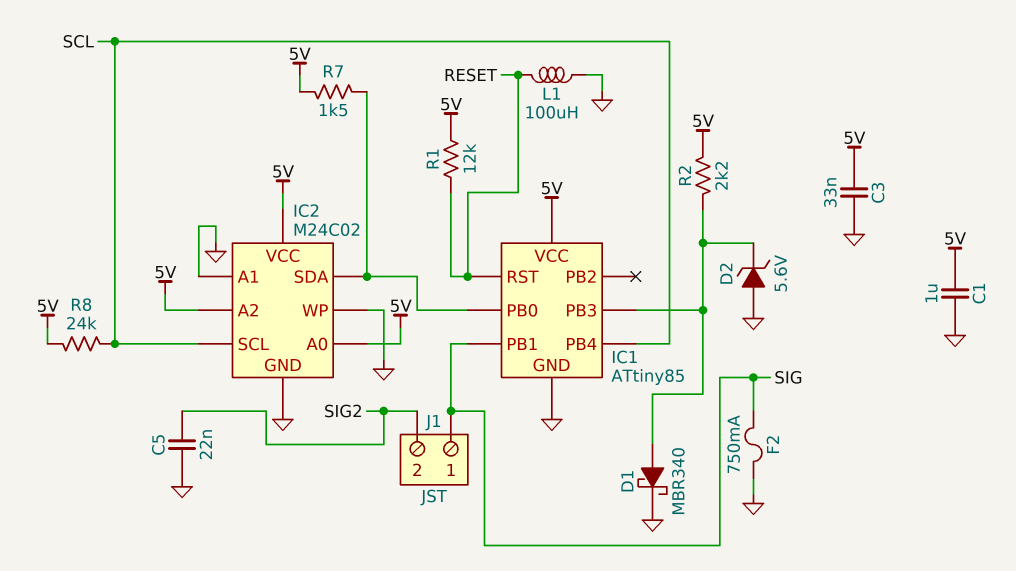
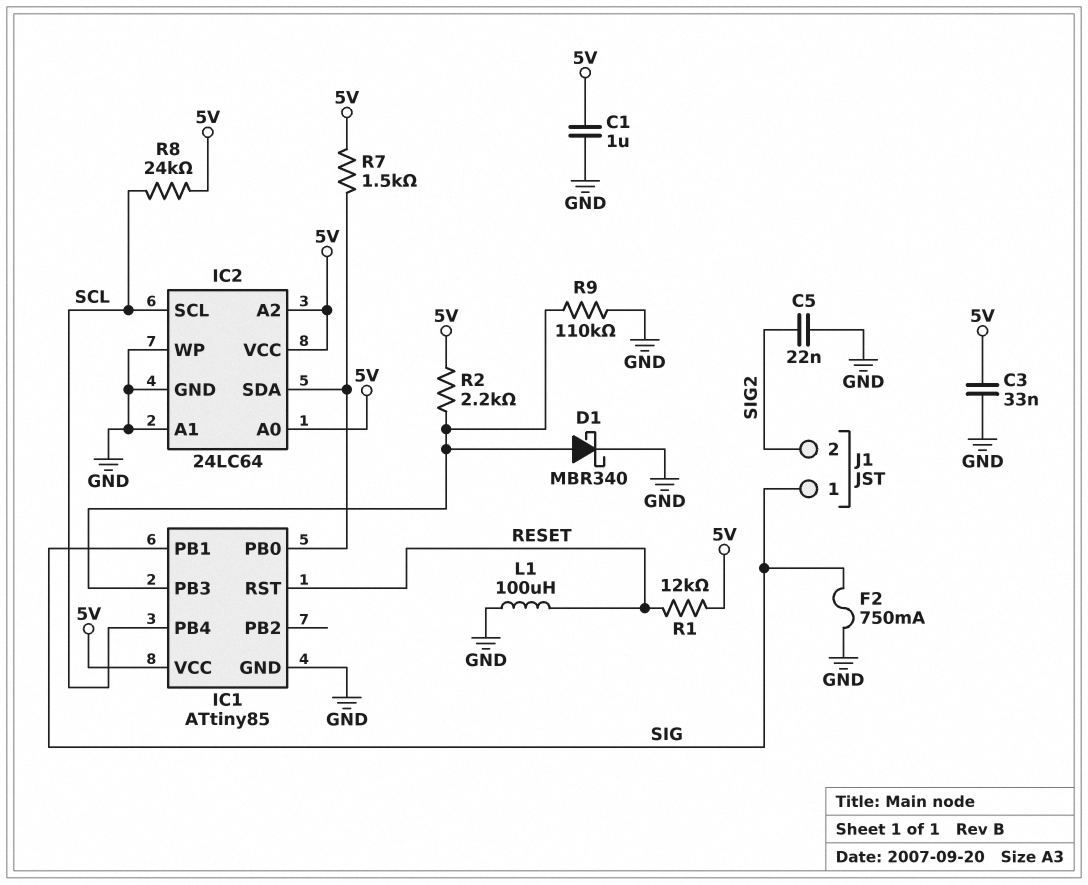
D2: zener 5.6V (A GND, K IC1/PB3) -> none
IC2: M24C02 -> 24LC64
R9: none -> 110k (GND, IC1/PB3)

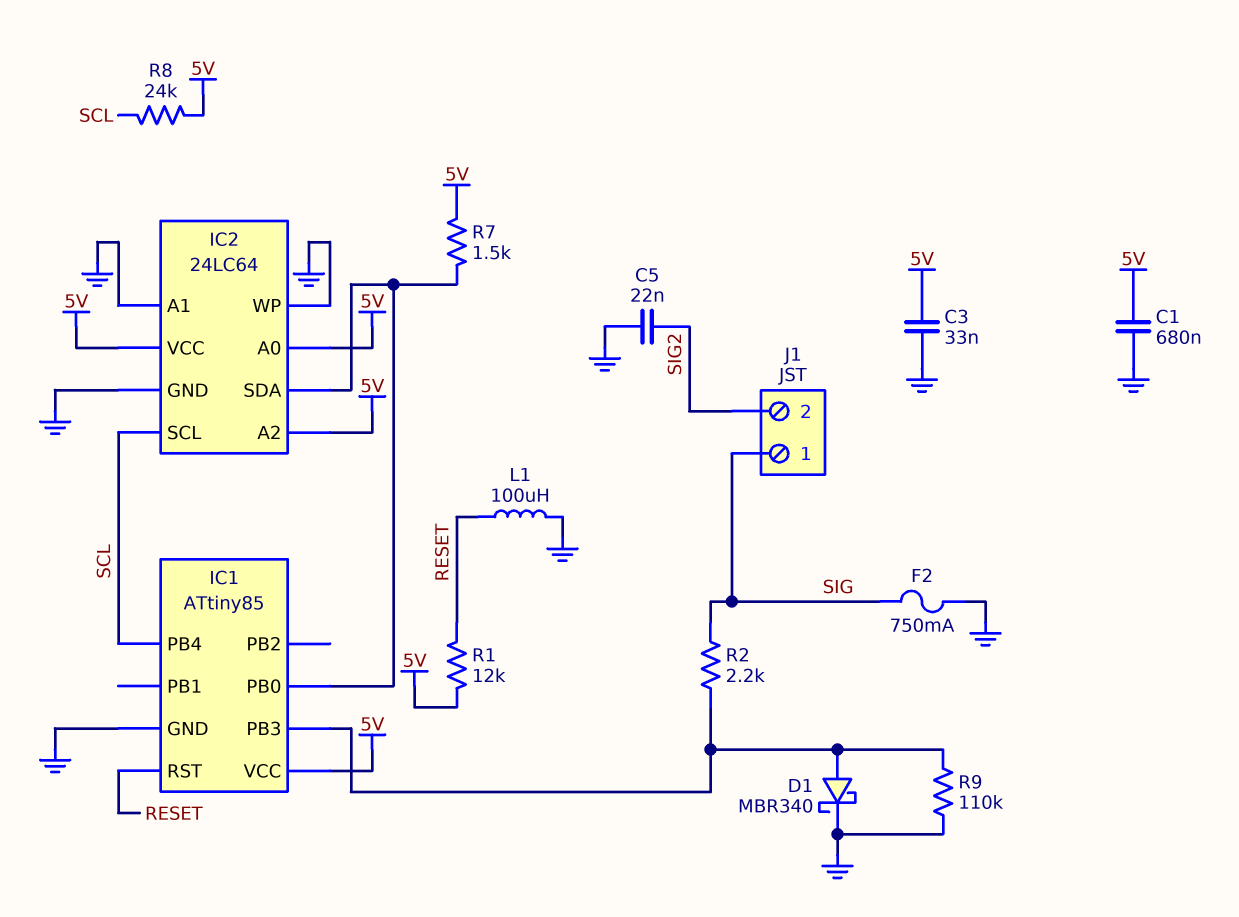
C1: 1uF (5V, GND) -> 680nF (5V, GND)
IC1 pin PB1: SIG -> none
R2: 2.2k (5V, IC1/PB3) -> 2.2k (IC1/PB3, SIG)

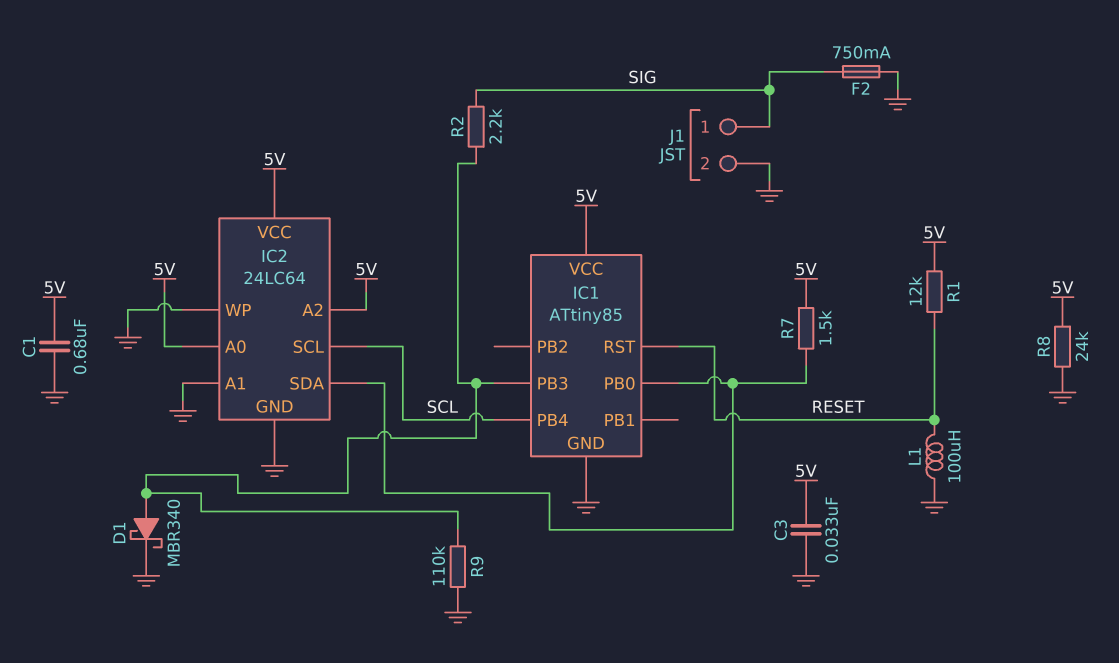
C5: 22nF (GND, SIG2) -> none
J1 pin 2: SIG2 -> GND
R8: 24k (5V, SCL) -> 24k (5V, GND)

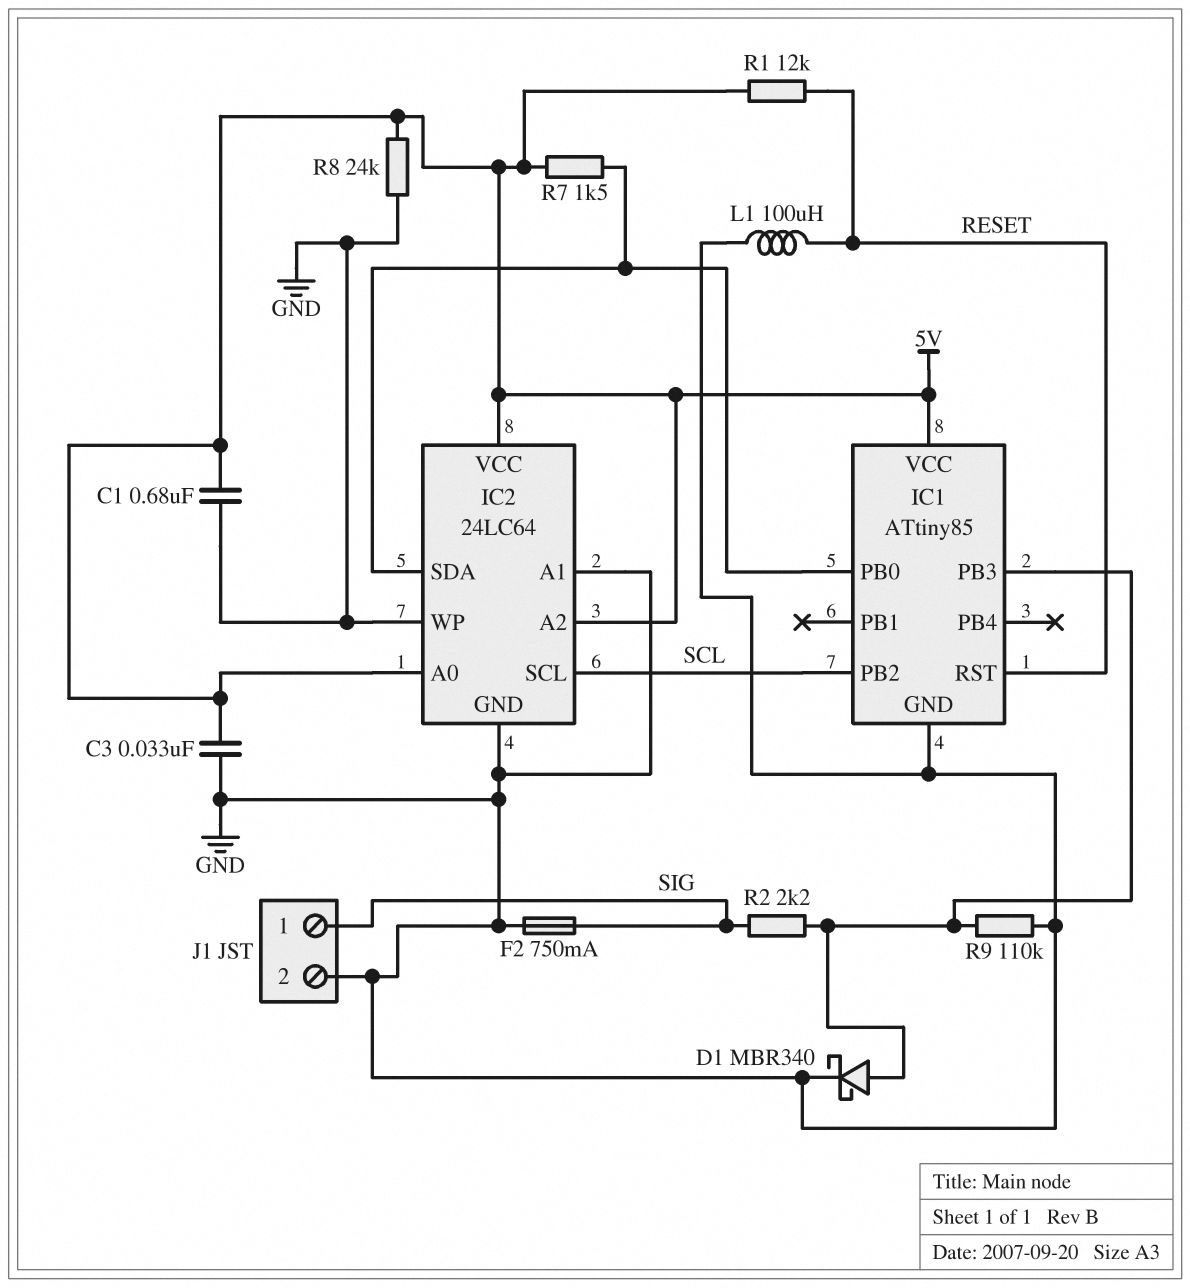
IC1 pin PB2: none -> SCL
IC1 pin PB4: SCL -> none

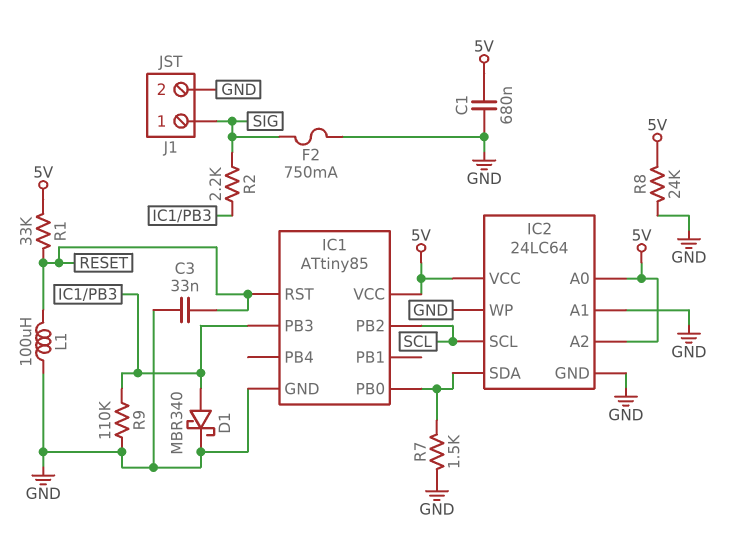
C3: 33nF (5V, GND) -> 33nF (GND, RESET)
R1: 12k (5V, RESET) -> 33k (5V, RESET)
R7: 1.5k (5V, IC1/PB0) -> 1.5k (GND, IC1/PB0)

